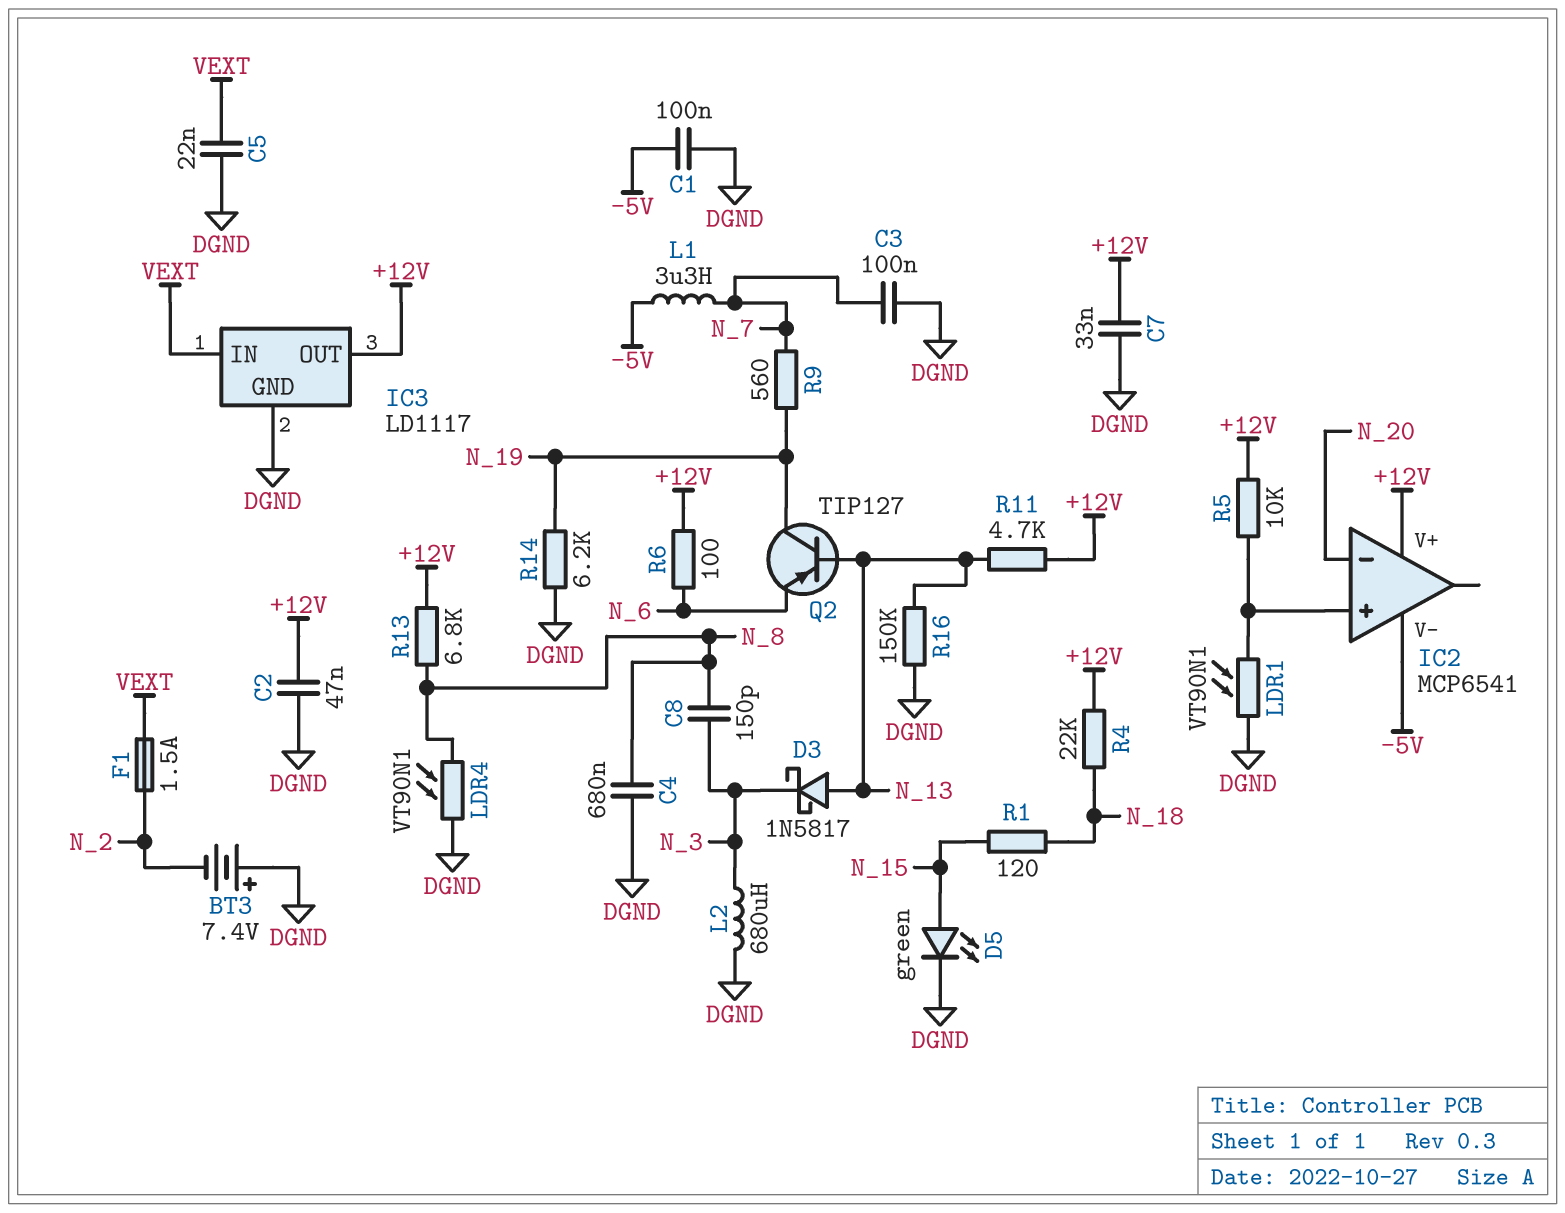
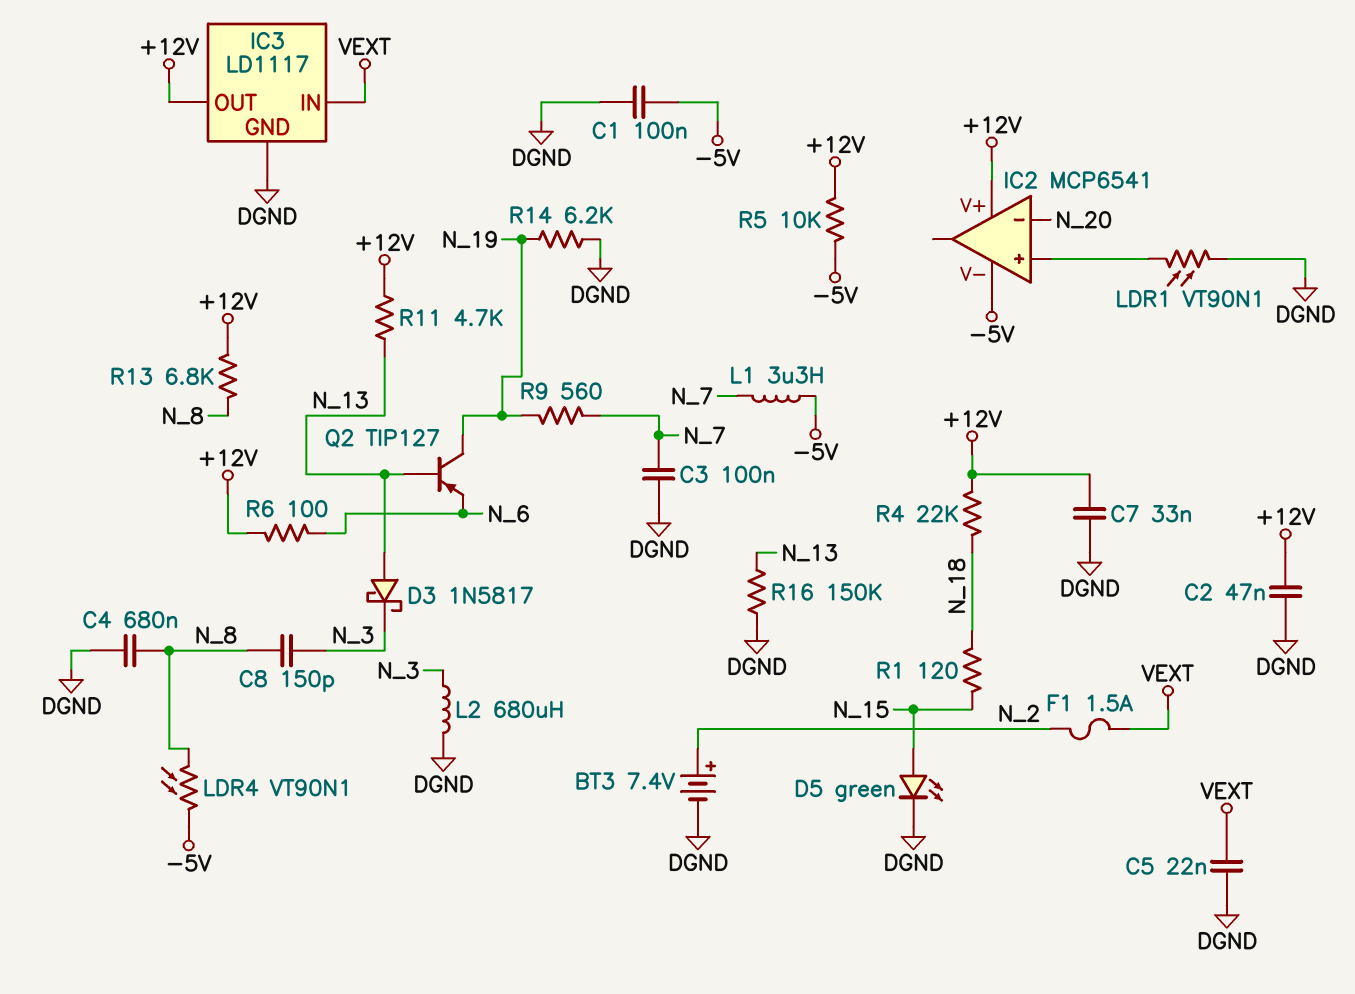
BT3: 7.4V (plus DGND, minus N_2) -> 7.4V (plus N_2, minus DGND)
LDR4: VT90N1 (DGND, N_8) -> VT90N1 (-5V, N_8)
R5: 10k (+12V, IC2/in+) -> 10k (+12V, -5V)

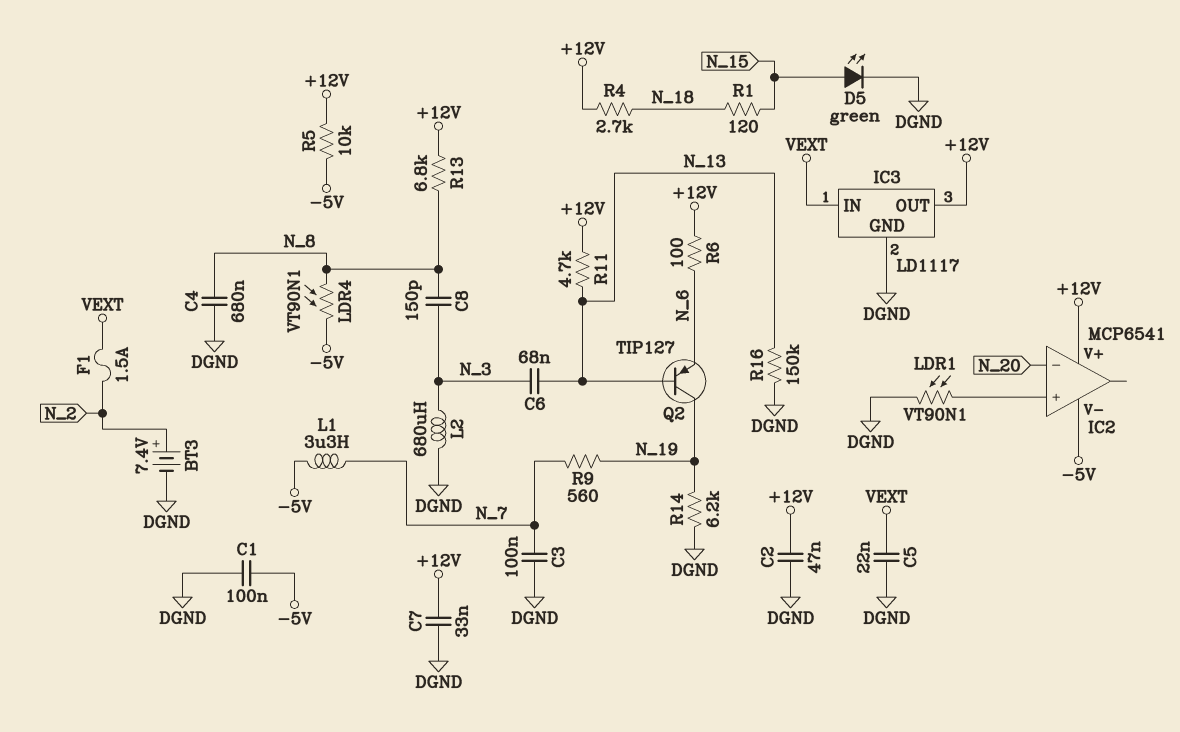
C6: none -> 68nF (N_3, N_13)
D3: schottky 1N5817 (A N_13, K N_3) -> none
R4: 22k (+12V, N_18) -> 2.7k (+12V, N_18)

